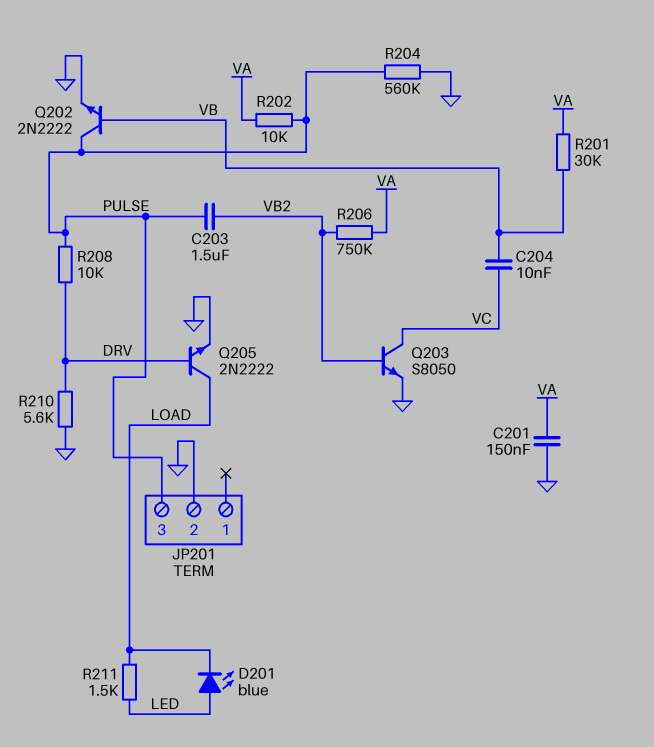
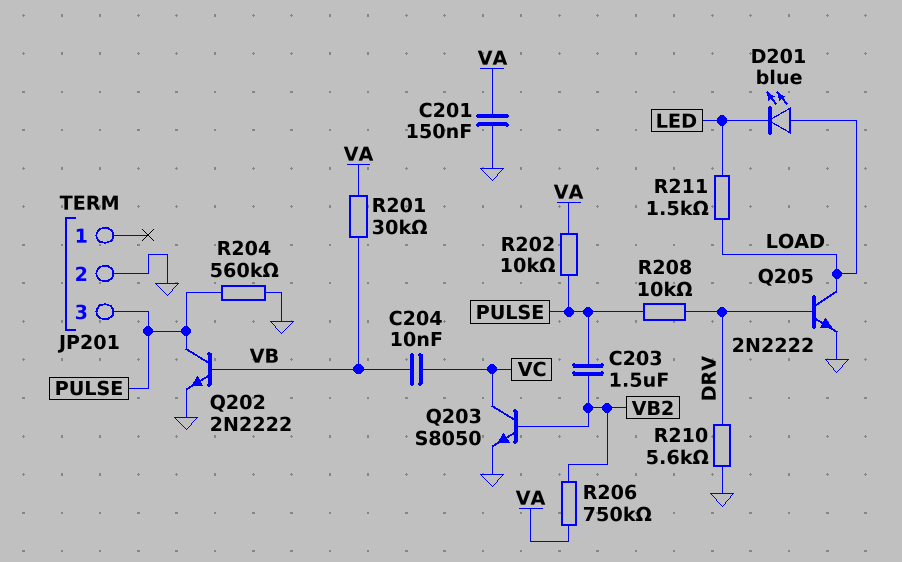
D201: LED blue (A LED, K LOAD) -> LED blue (A LOAD, K LED)

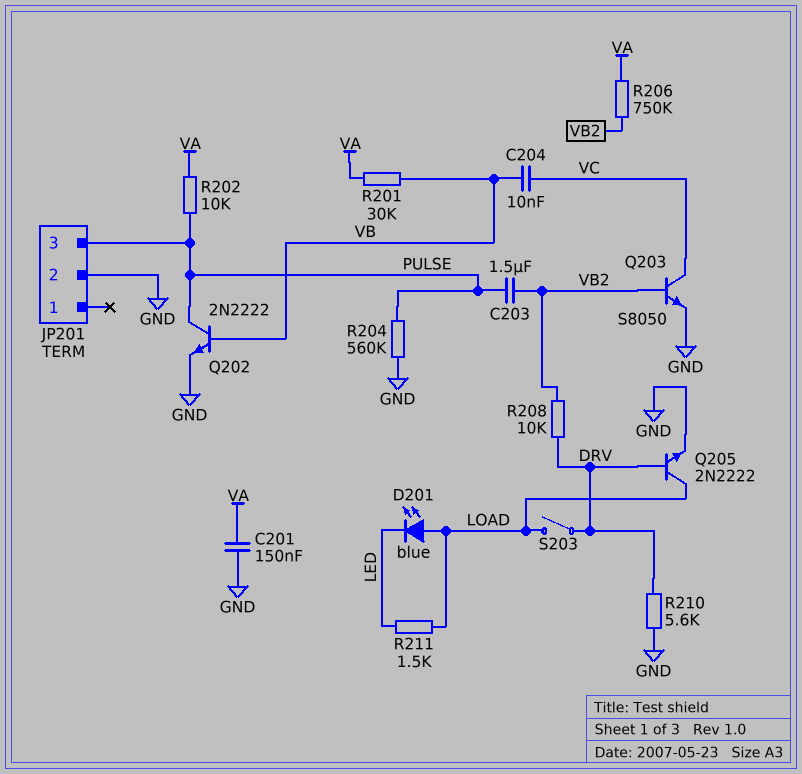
R208: 10k (DRV, PULSE) -> 10k (DRV, VB2)
S203: none -> switch (DRV, LOAD)

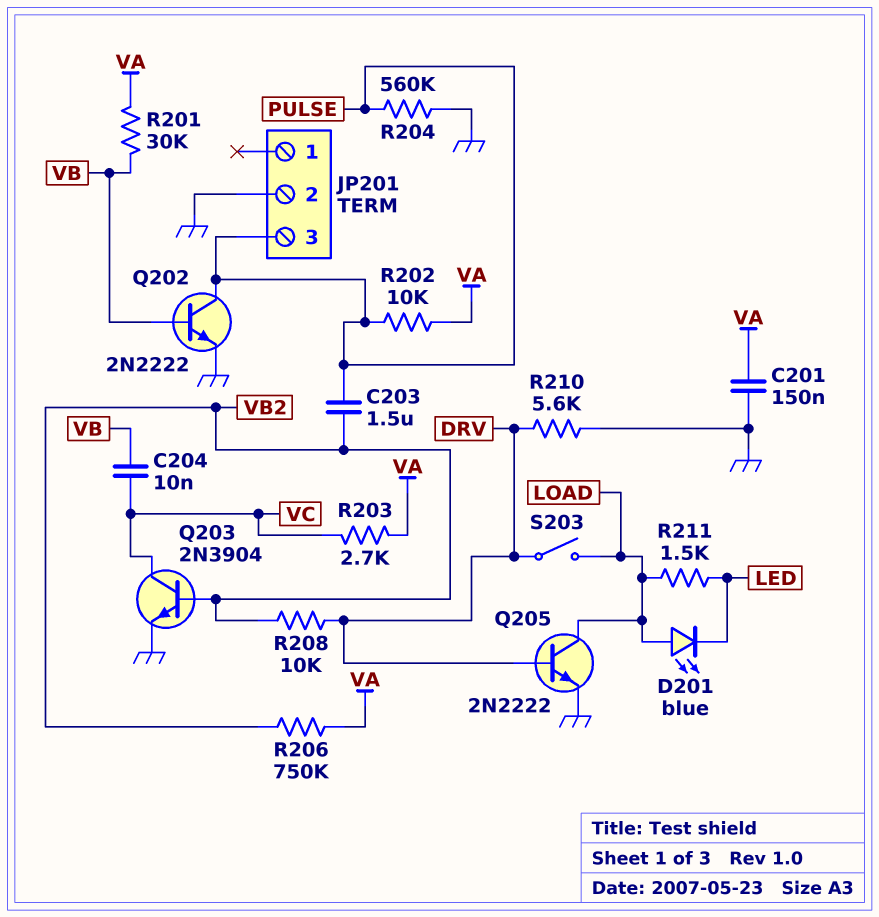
Q203: NPN S8050 (B VB2, C VC, E GND) -> NPN 2N3904 (B VB2, C VC, E GND)
R203: none -> 2.7k (VA, VC)

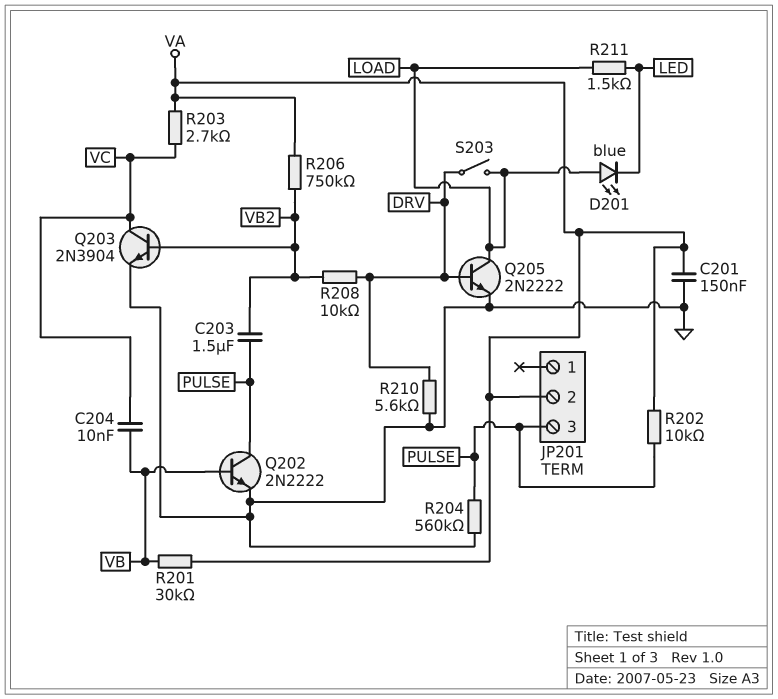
JP201 pin 2: GND -> VA

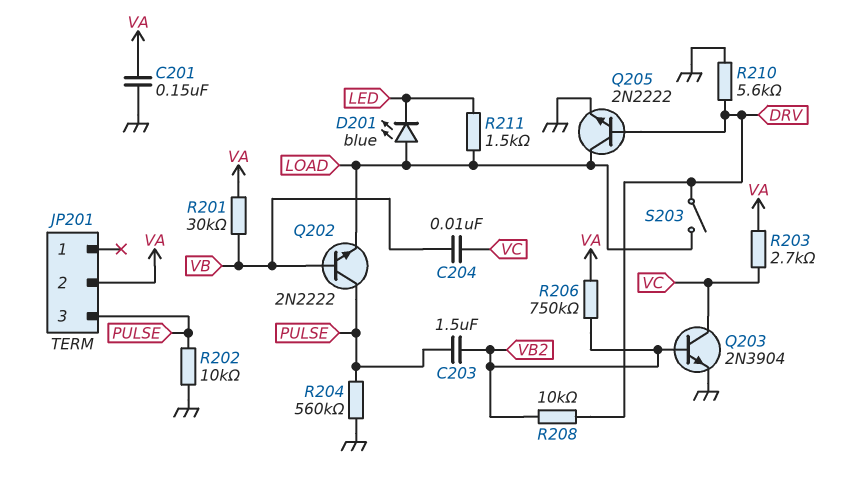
Q202: NPN 2N2222 (B VB, C PULSE, E GND) -> NPN 2N2222 (B VB, C PULSE, E LOAD)
R202: 10k (PULSE, VA) -> 10k (GND, PULSE)

